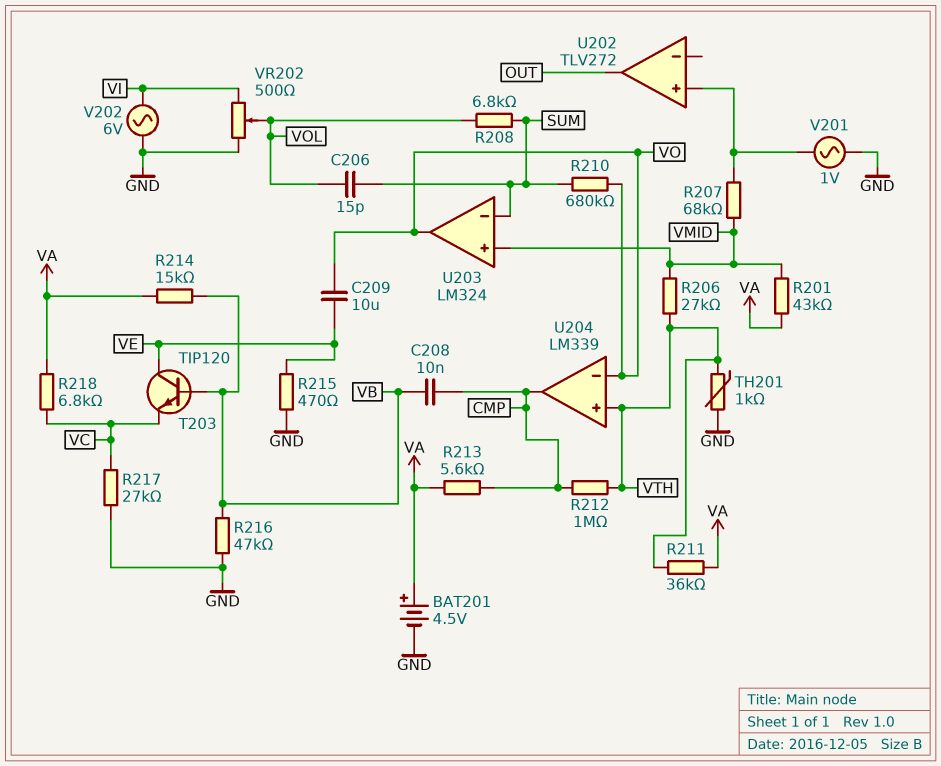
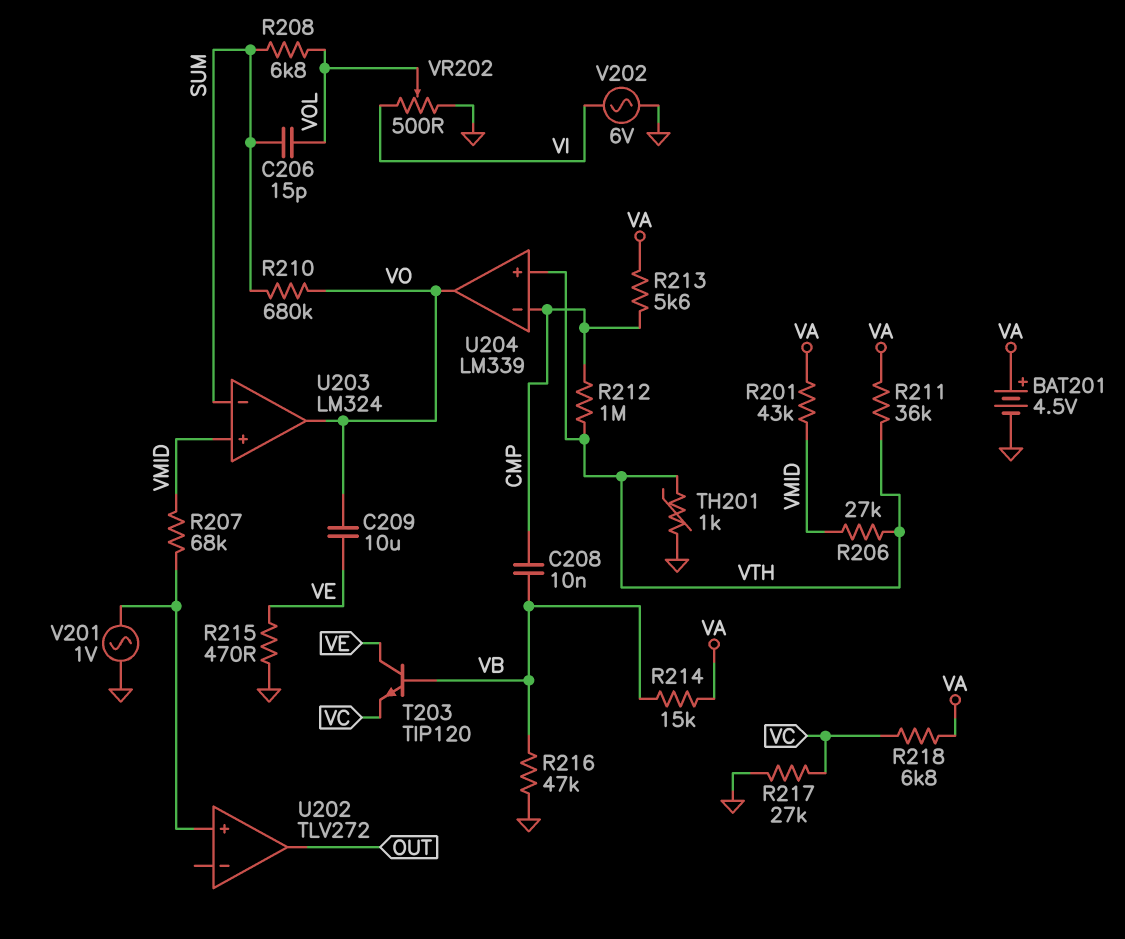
U204 pin in-: VO -> CMP
U204 pin out: CMP -> VO

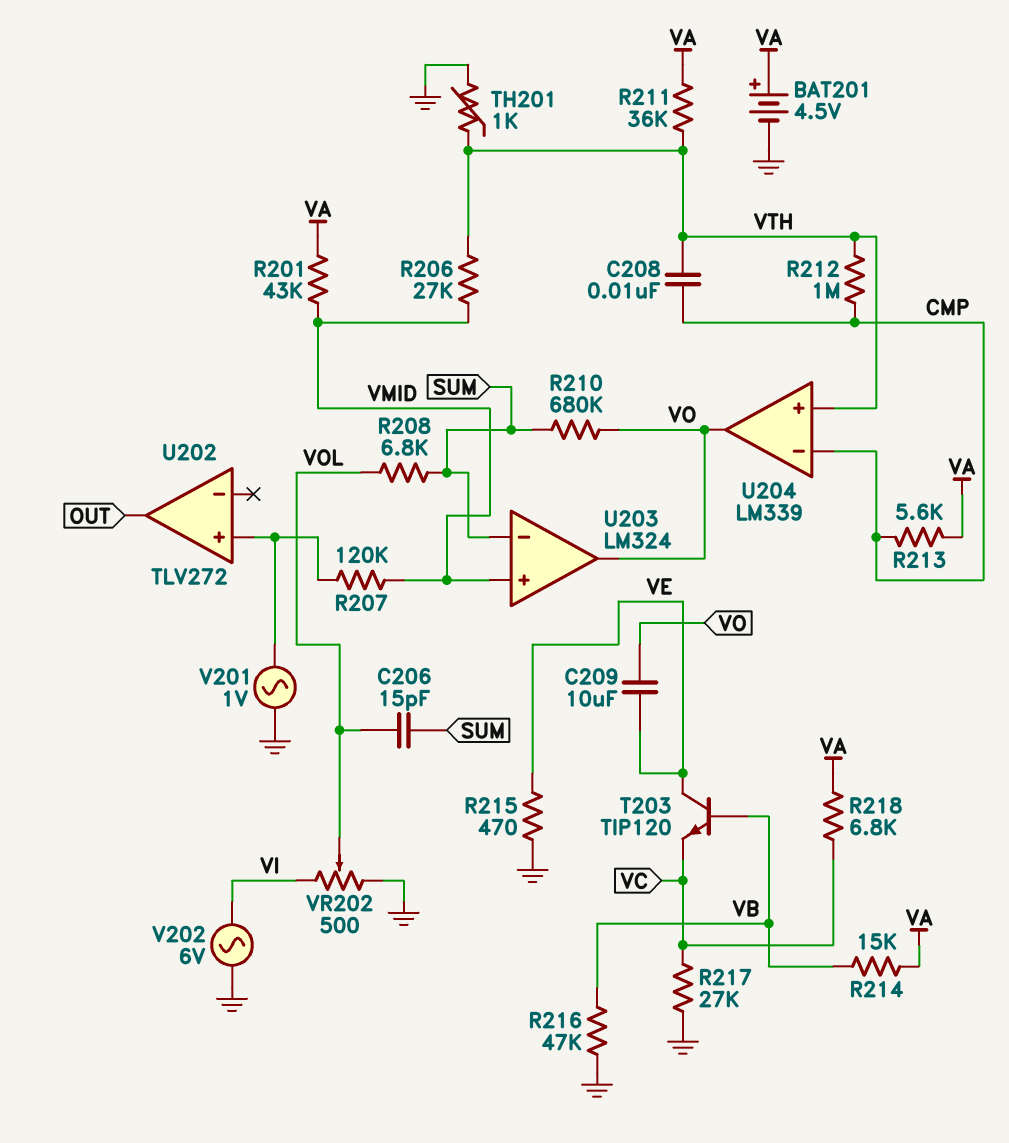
C208: 10nF (CMP, VB) -> 10nF (CMP, VTH)
R207: 68k (U202/in+, VMID) -> 120k (U202/in+, VMID)

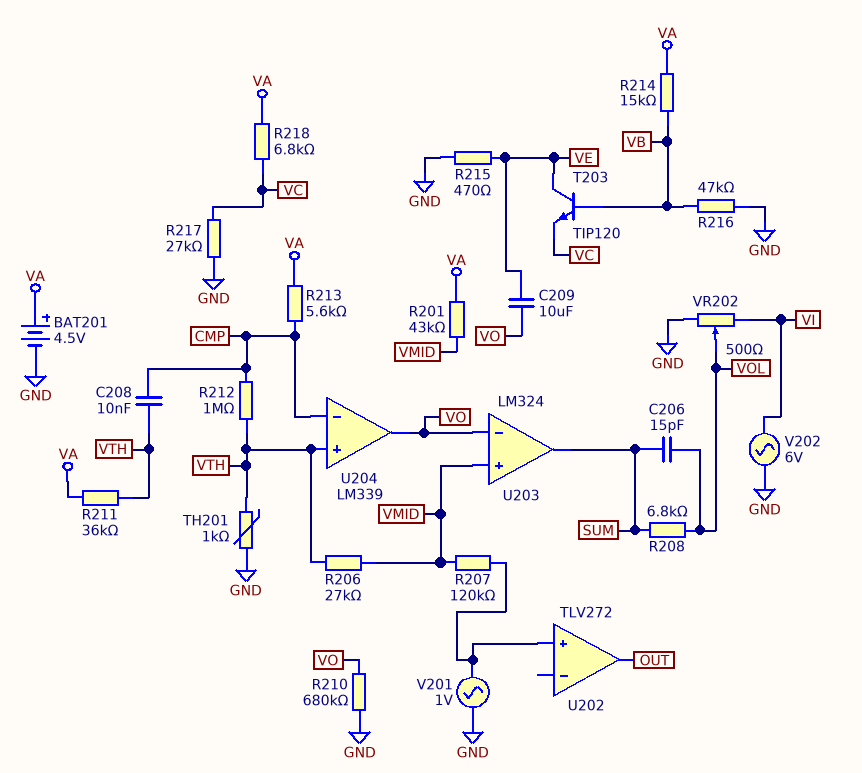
R210: 680k (SUM, VO) -> 680k (GND, VO)
U203 pin in-: SUM -> VO
U203 pin out: VO -> SUM

